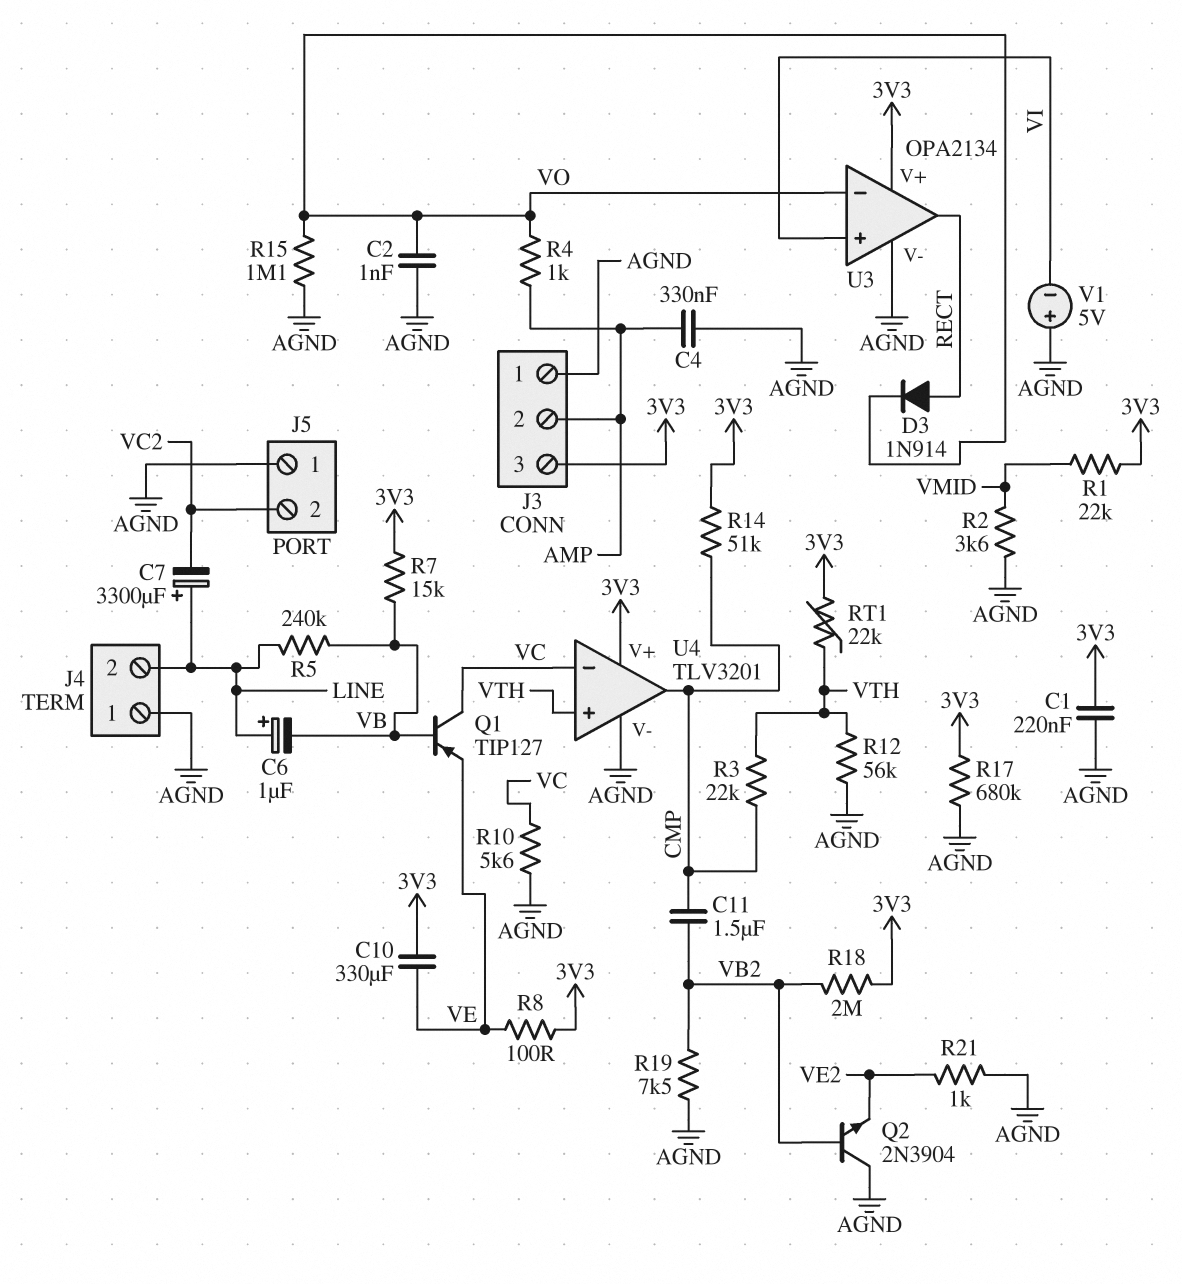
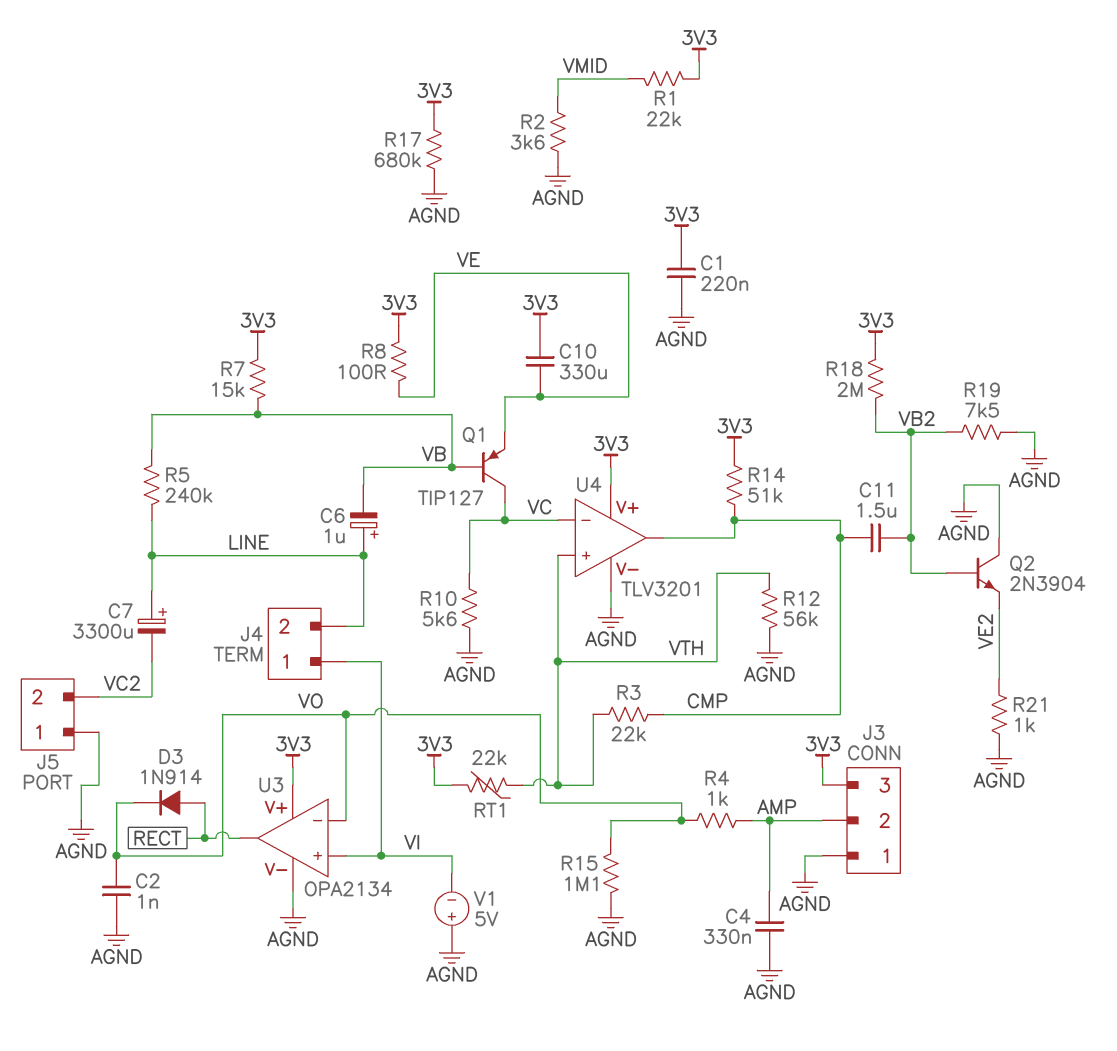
J4 pin 1: AGND -> VI

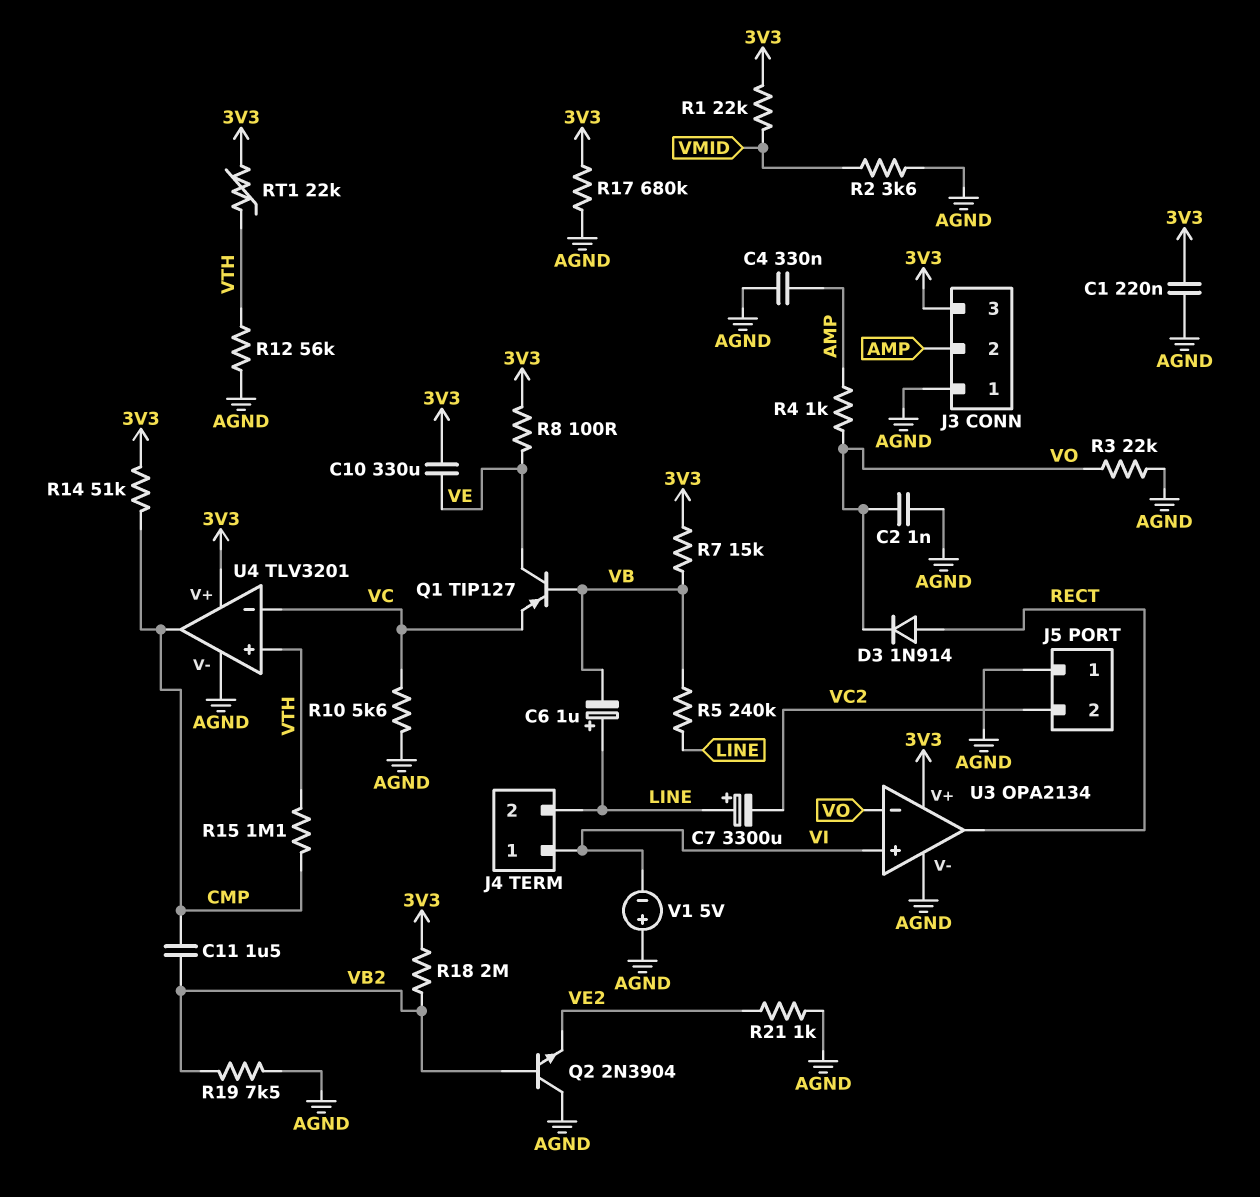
Q1: PNP TIP127 (B VB, C VC, E VE) -> PNP TIP127 (B VB, C VE, E VC)
R3: 22k (CMP, VTH) -> 22k (AGND, VO)
R15: 1.1M (AGND, VO) -> 1.1M (CMP, VTH)

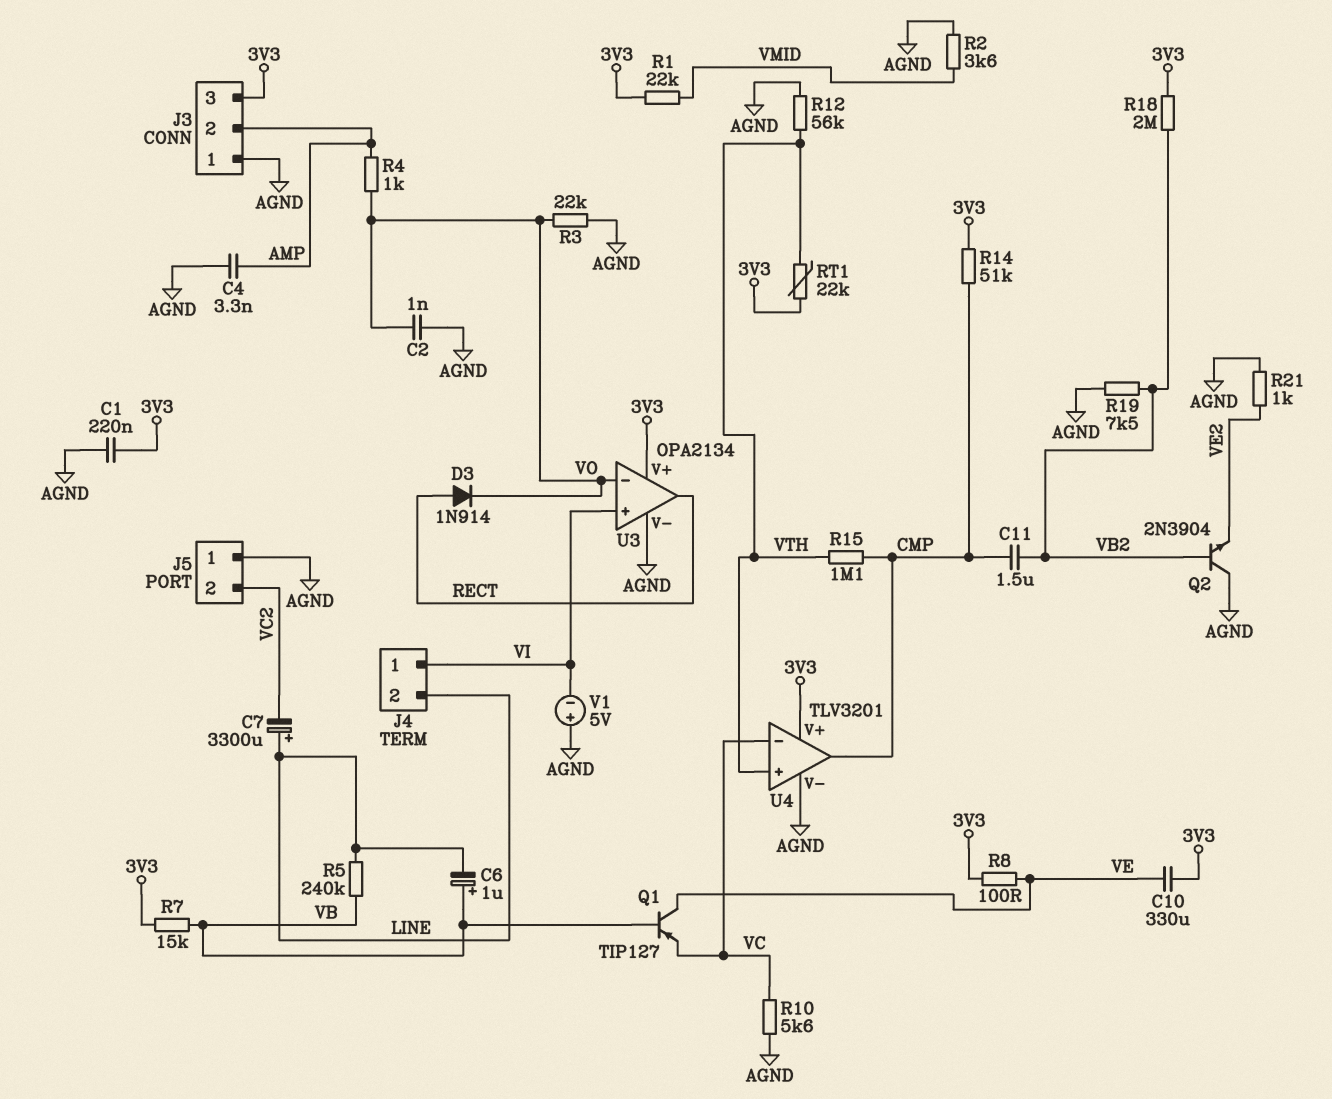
C4: 330nF (AGND, AMP) -> 3.3nF (AGND, AMP)
C6: 1uF (plus LINE, minus VB) -> 1uF (plus VB, minus LINE)
R17: 680k (3V3, AGND) -> none

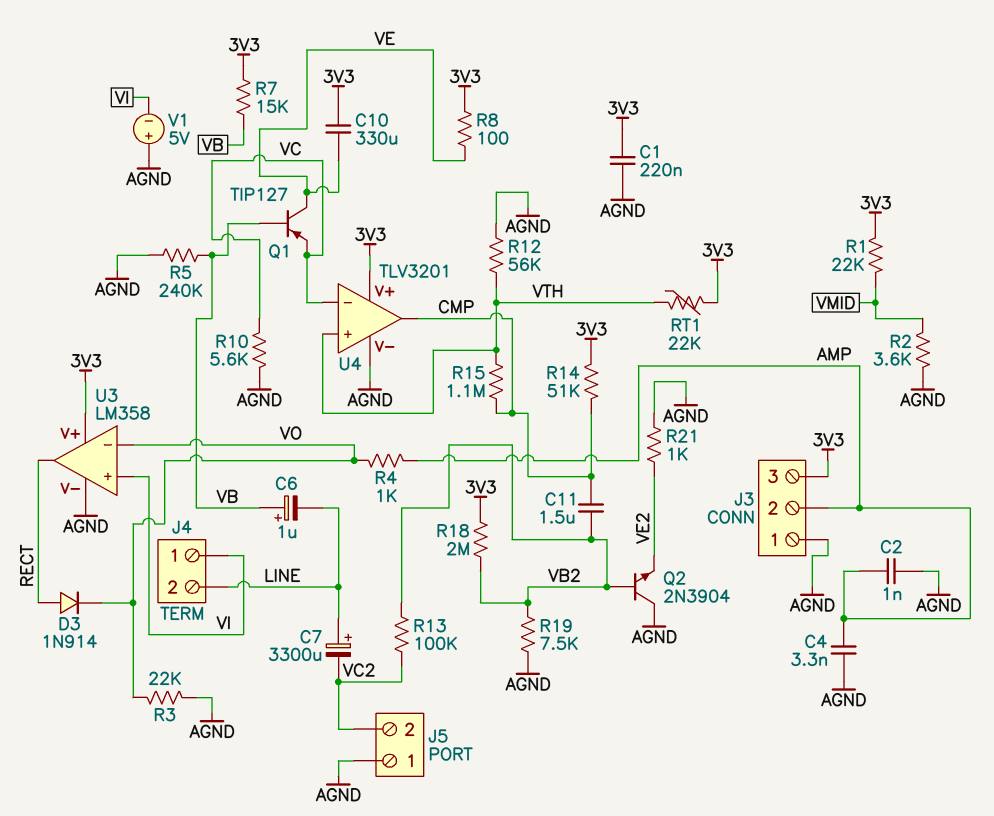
C2: 1nF (AGND, VO) -> 1nF (AGND, AMP)
R5: 240k (LINE, VB) -> 240k (AGND, VB)
R13: none -> 100k (VB2, VC2)
U3: OPA2134 -> LM358

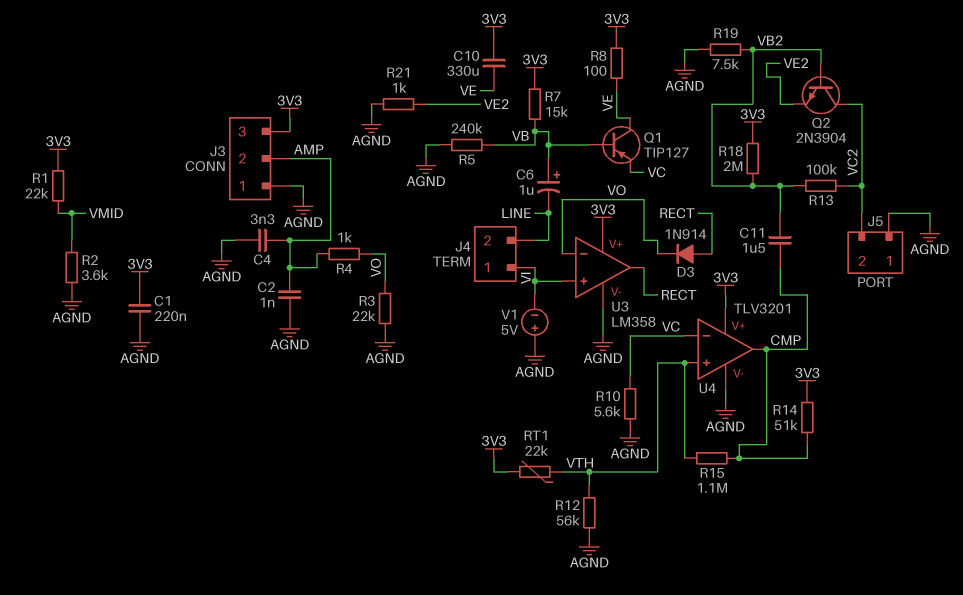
C7: 3300uF (plus LINE, minus VC2) -> none
Q2: NPN 2N3904 (B VB2, C AGND, E VE2) -> NPN 2N3904 (B VB2, C VC2, E VE2)

